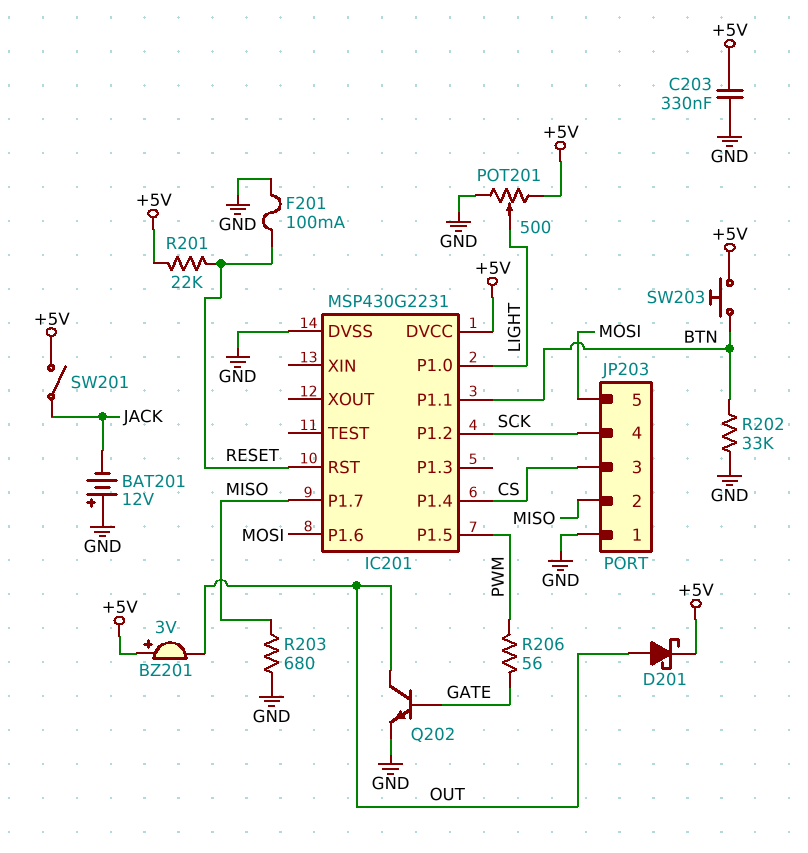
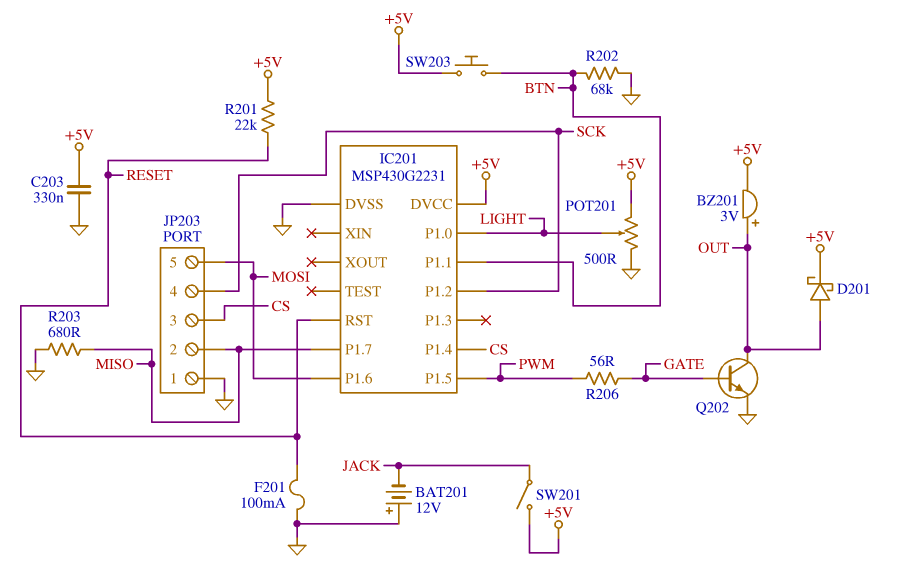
BZ201: buzzer 3V (plus +5V, minus OUT) -> buzzer 3V (plus OUT, minus +5V)
R202: 33k (BTN, GND) -> 68k (BTN, GND)

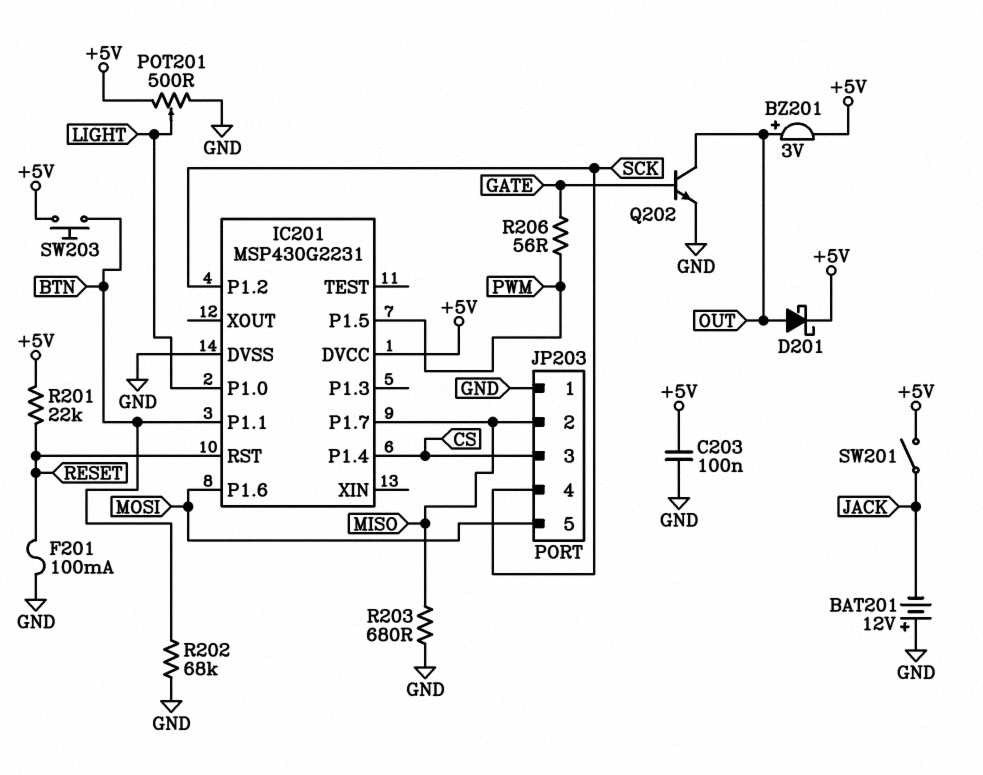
C203: 330nF (+5V, GND) -> 100nF (+5V, GND)

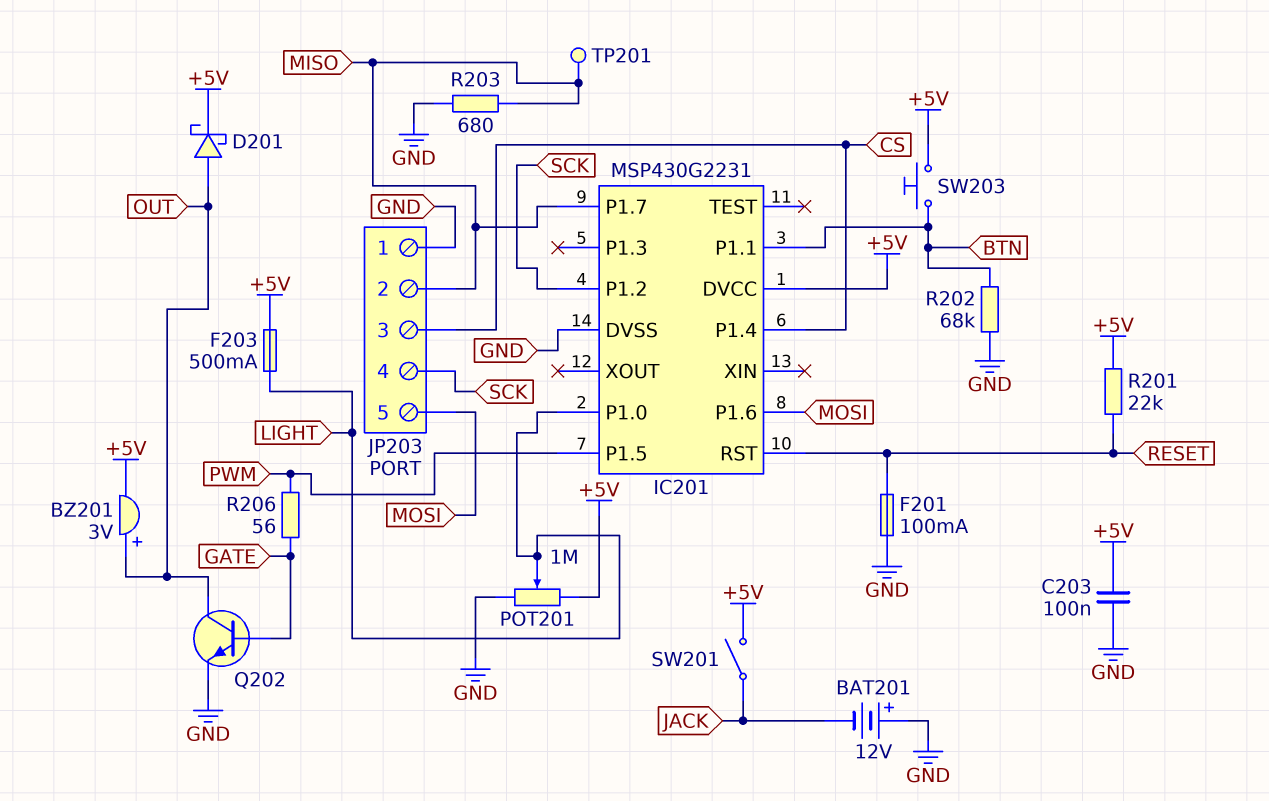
F203: none -> 500mA (+5V, LIGHT)
POT201: 500 (+5V, GND, wiper LIGHT) -> 1M (+5V, GND, wiper LIGHT)
TP201: none -> test point (MISO)

